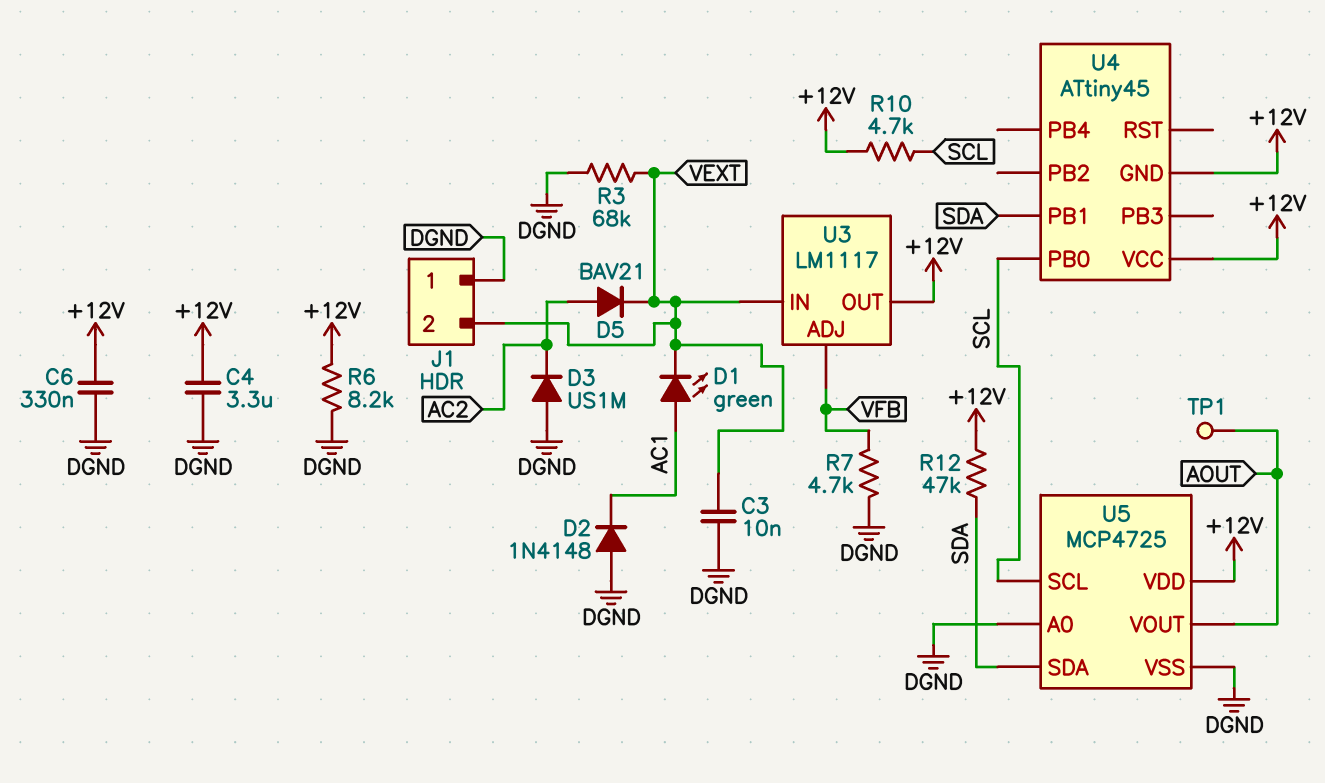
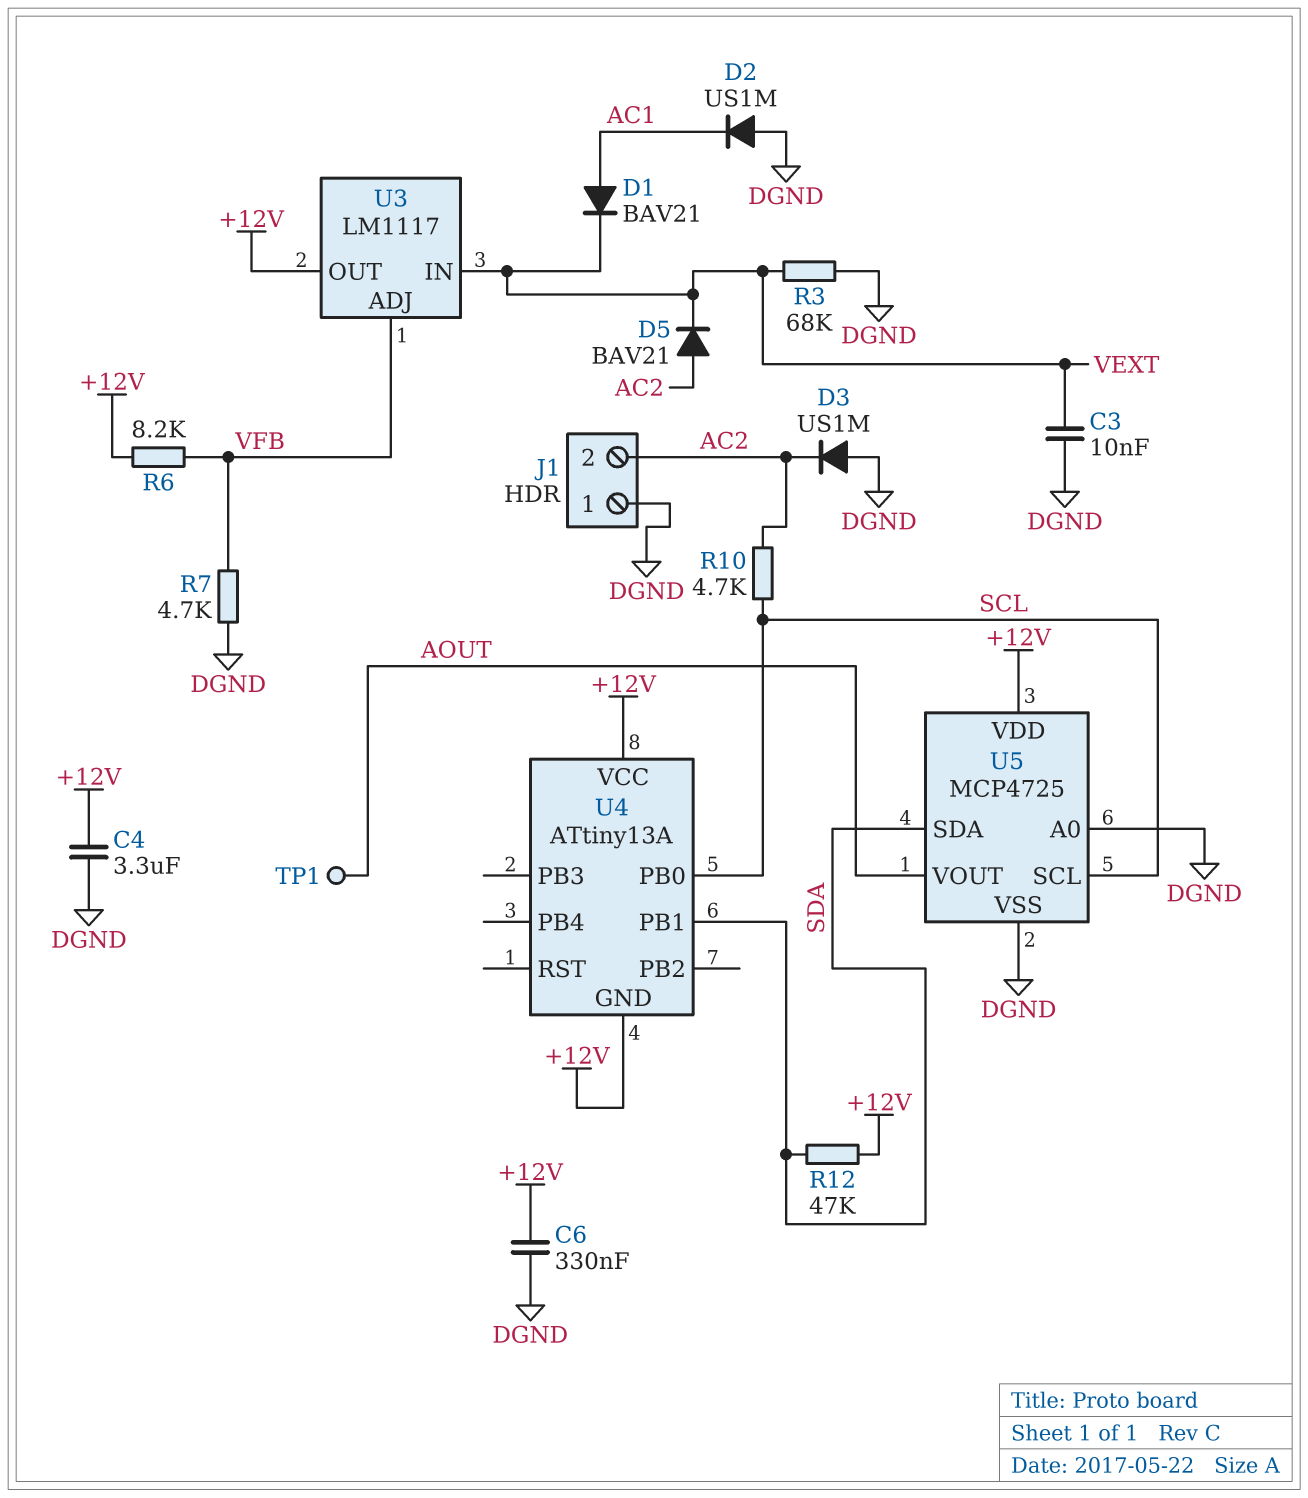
D1: LED green (A AC1, K VEXT) -> diode BAV21 (A AC1, K VEXT)
D2: diode 1N4148 (A DGND, K AC1) -> diode US1M (A DGND, K AC1)
J1 pin 2: VEXT -> AC2
R6: 8.2k (+12V, DGND) -> 8.2k (+12V, VFB)
R10: 4.7k (+12V, SCL) -> 4.7k (AC2, SCL)
U4: ATtiny45 -> ATtiny13A

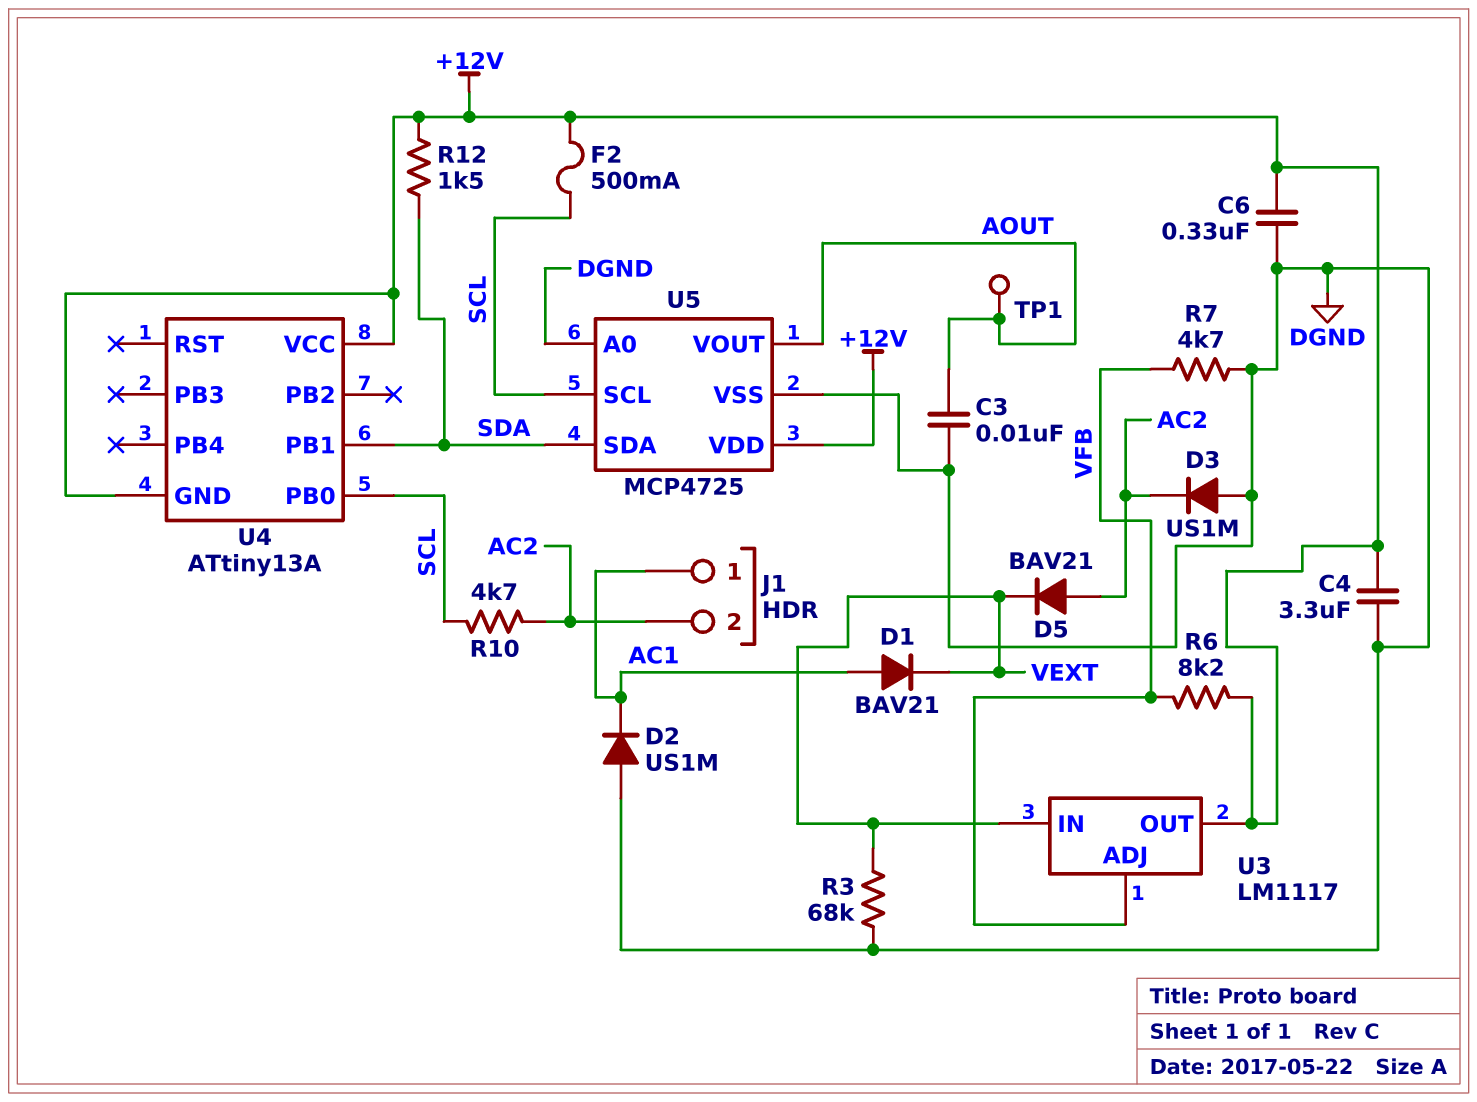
C3: 10nF (DGND, VEXT) -> 10nF (AOUT, DGND)
F2: none -> 500mA (+12V, SCL)
J1 pin 1: DGND -> AC1
R12: 47k (+12V, SDA) -> 1.5k (+12V, SDA)

